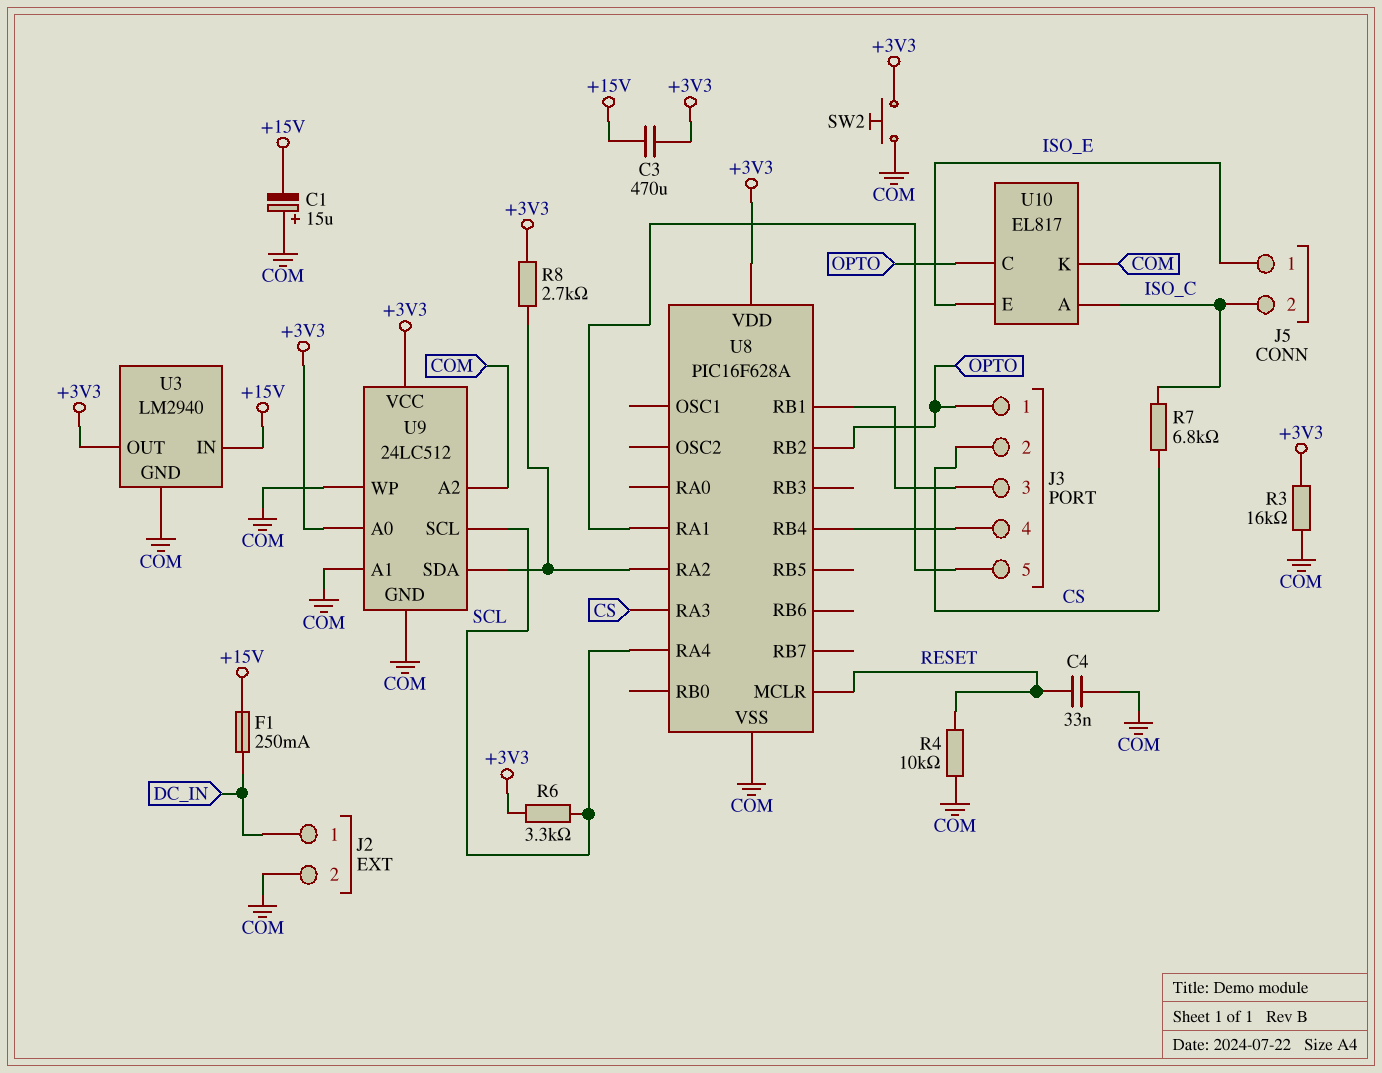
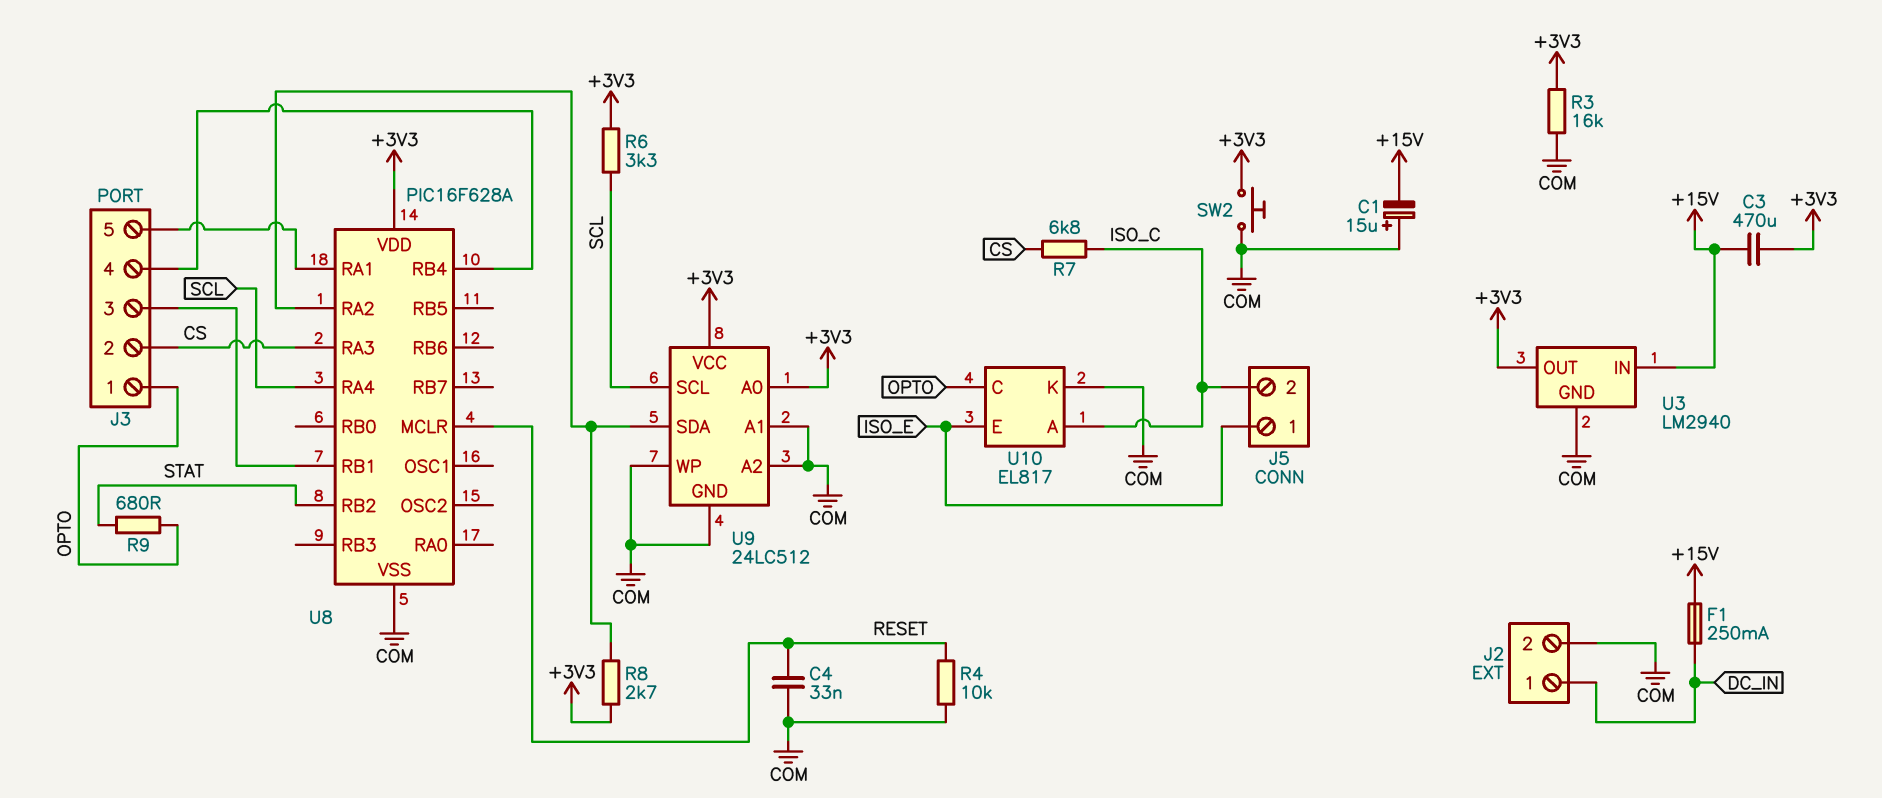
R9: none -> 680 (OPTO, STAT)
U8 pin RB2: OPTO -> STAT

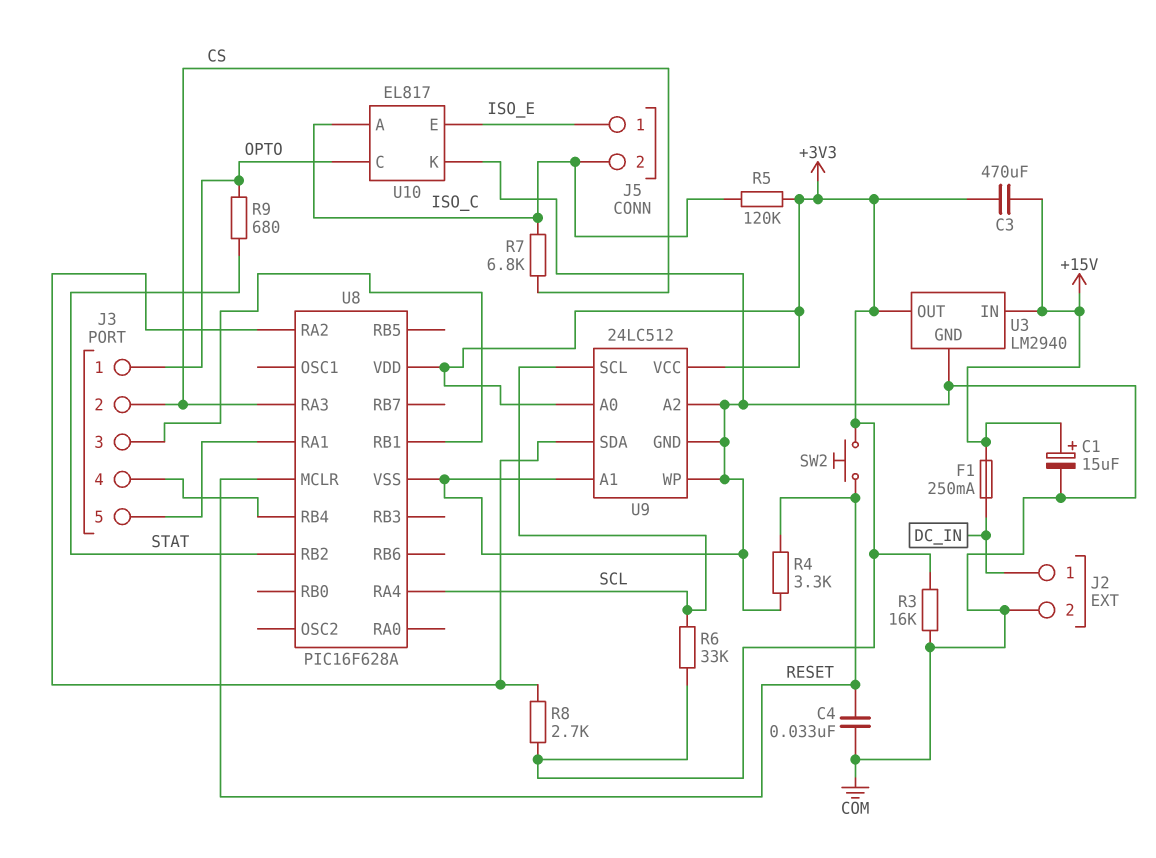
C1: 15uF (plus COM, minus +15V) -> 15uF (plus +15V, minus COM)
R4: 10k (COM, RESET) -> 3.3k (COM, RESET)
R5: none -> 120k (+3V3, ISO_C)
R6: 3.3k (+3V3, SCL) -> 33k (+3V3, SCL)
SW2: button (+3V3, COM) -> button (+3V3, RESET)

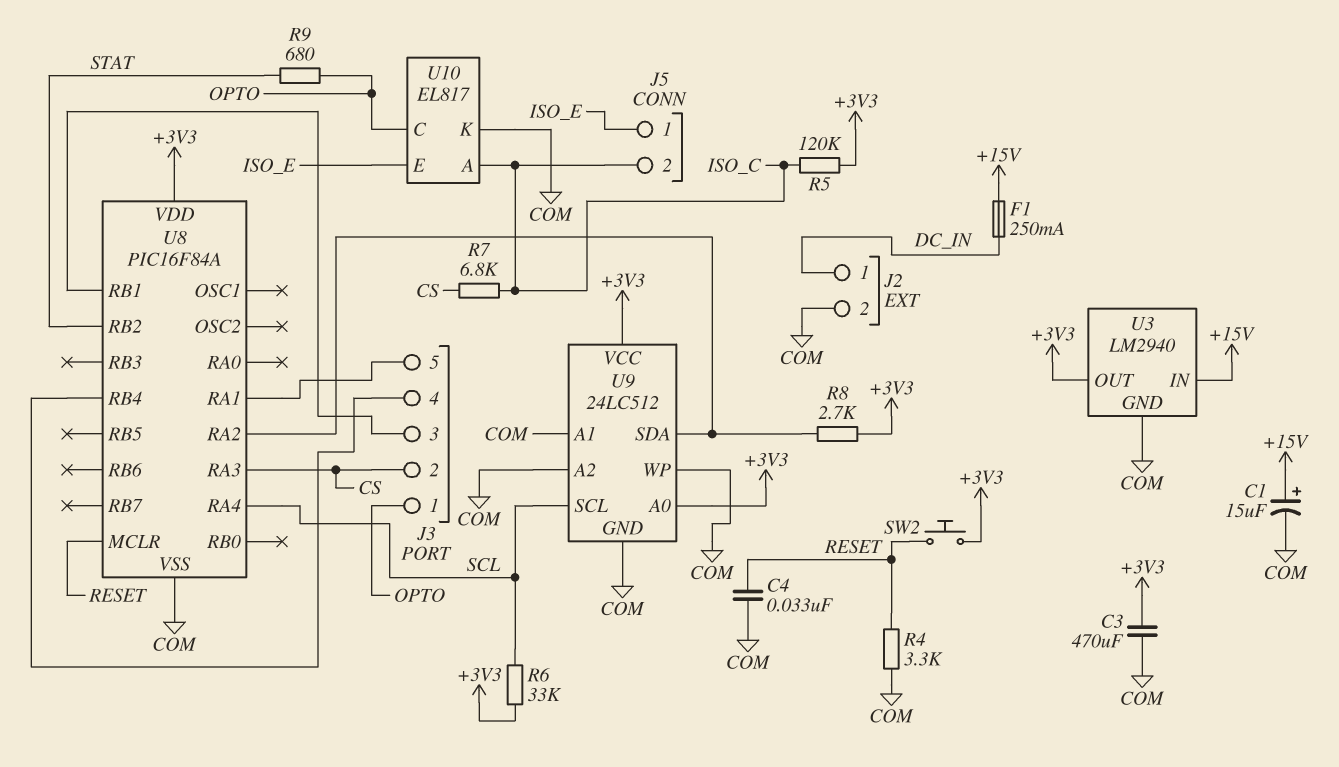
C3: 470uF (+3V3, +15V) -> 470uF (+3V3, COM)
R3: 16k (+3V3, COM) -> none
U8: PIC16F628A -> PIC16F84A

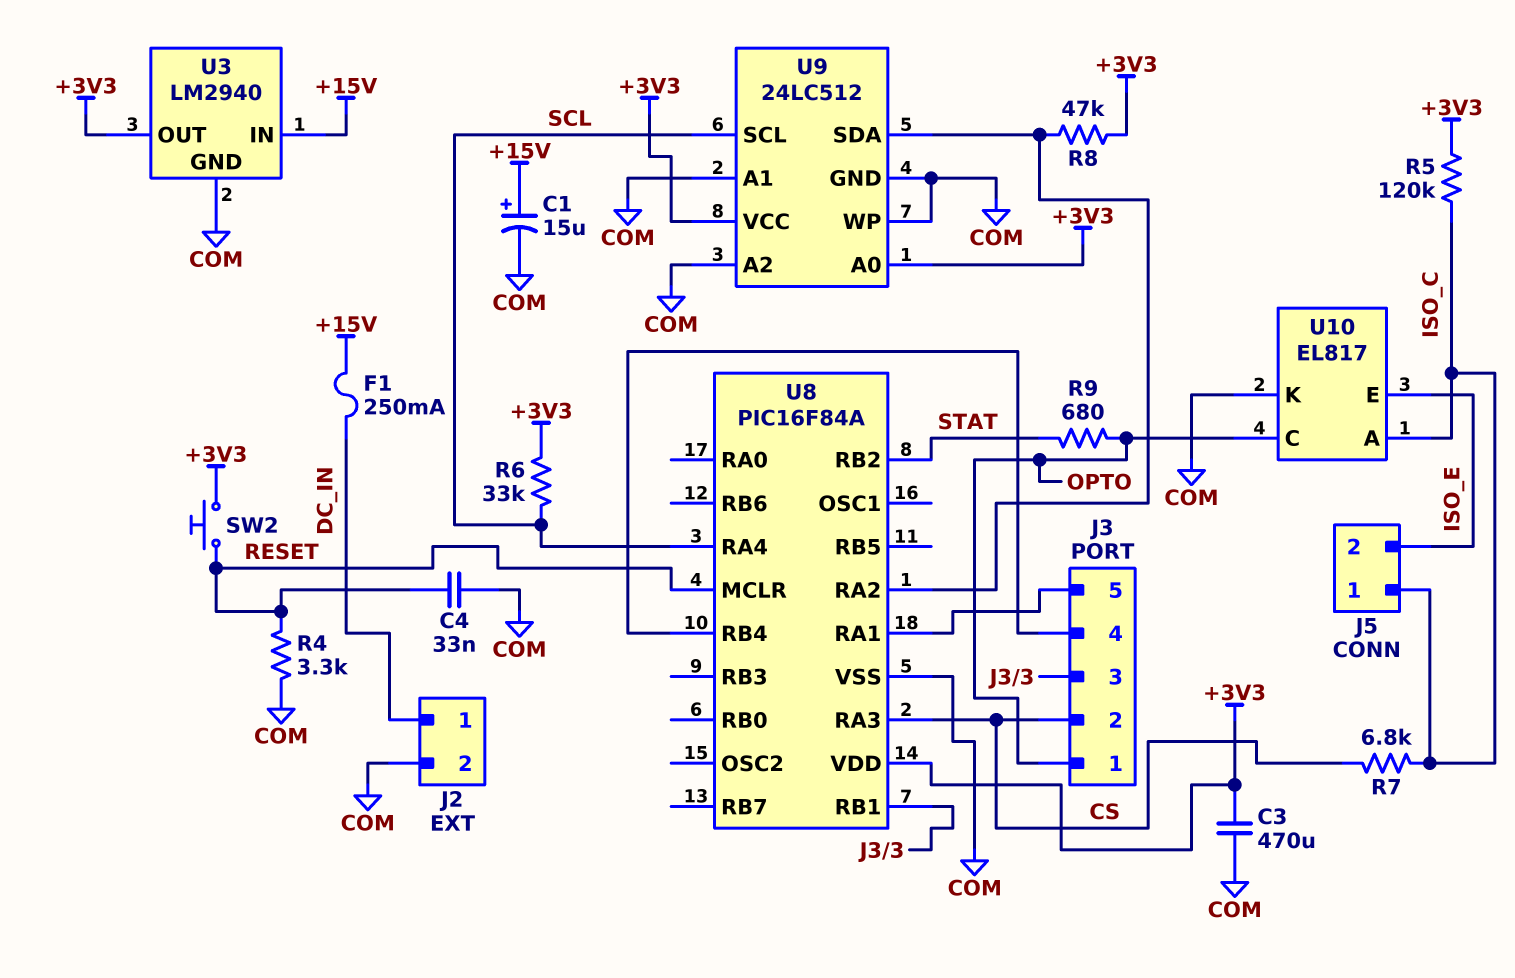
J5 pin 1: ISO_E -> ISO_C
J5 pin 2: ISO_C -> ISO_E
R8: 2.7k (+3V3, U8/RA2) -> 47k (+3V3, U8/RA2)

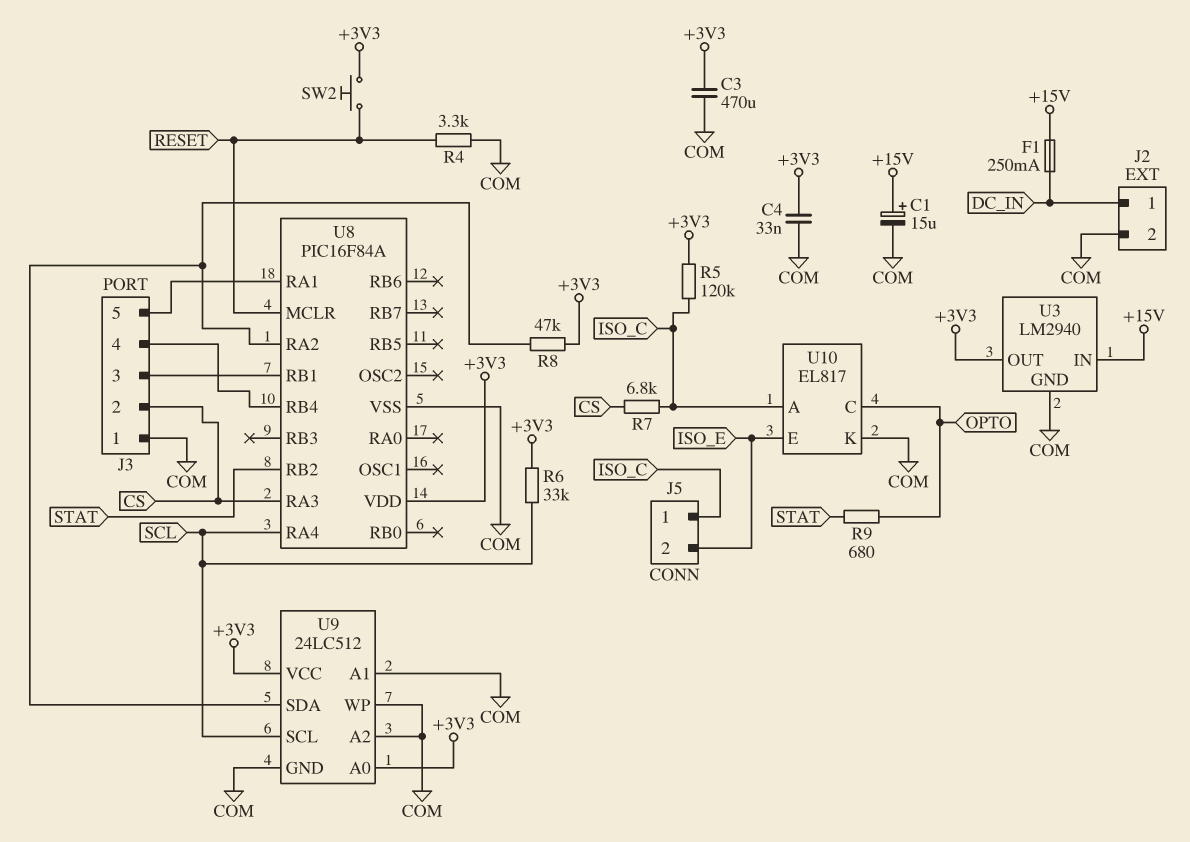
C4: 33nF (COM, RESET) -> 33nF (+3V3, COM)
J3 pin 1: OPTO -> COM

